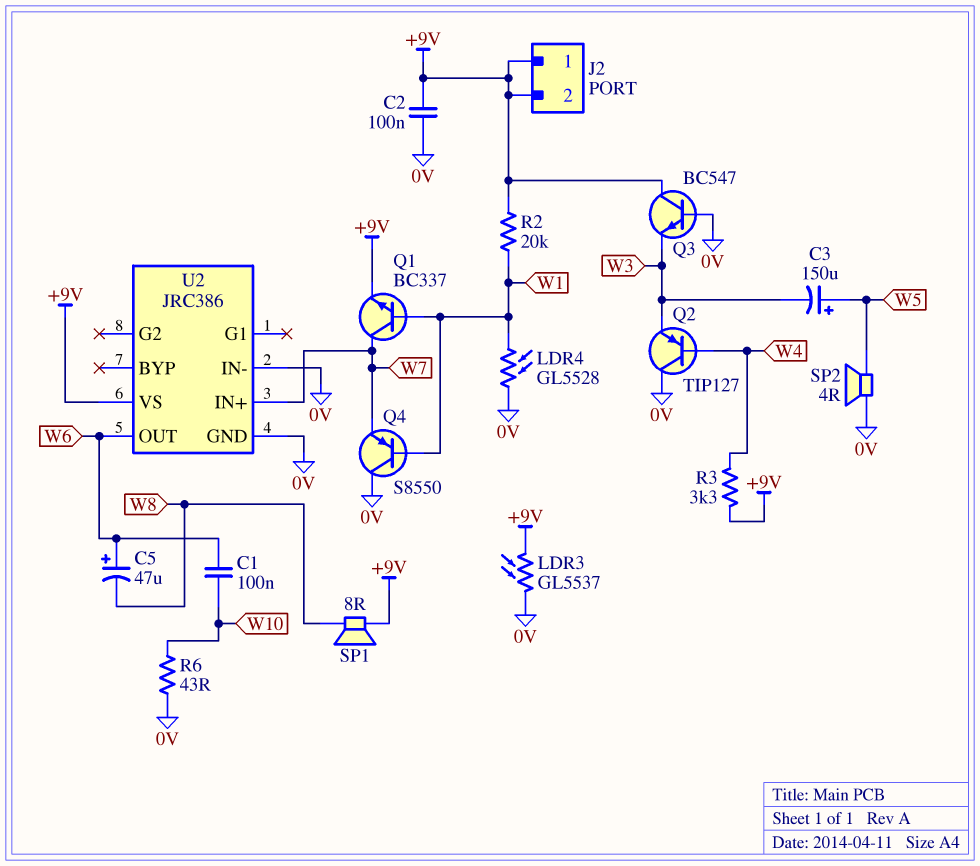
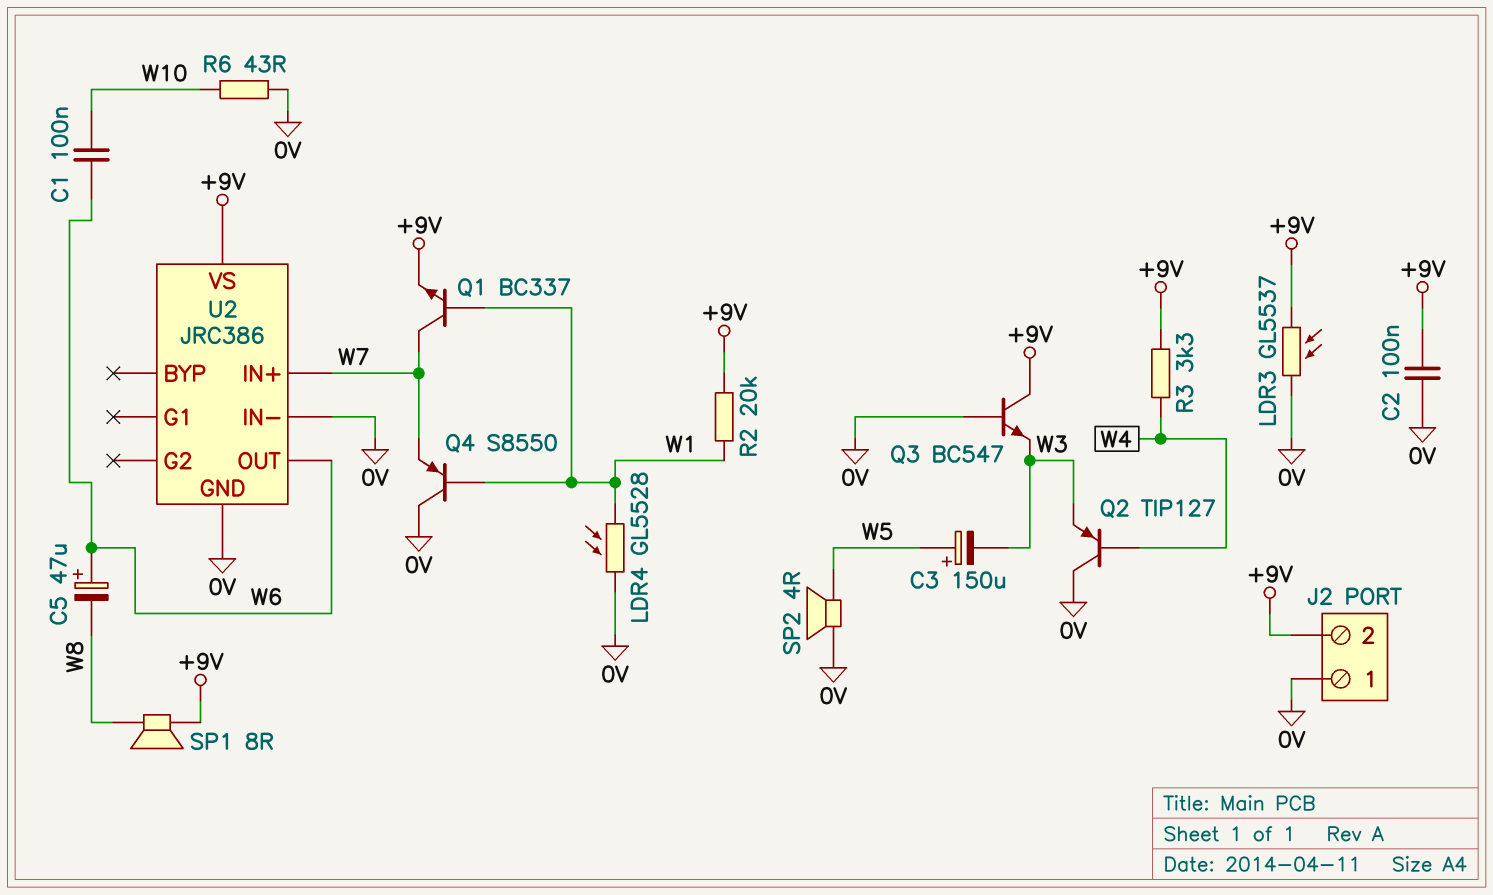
J2 pin 1: +9V -> 0V

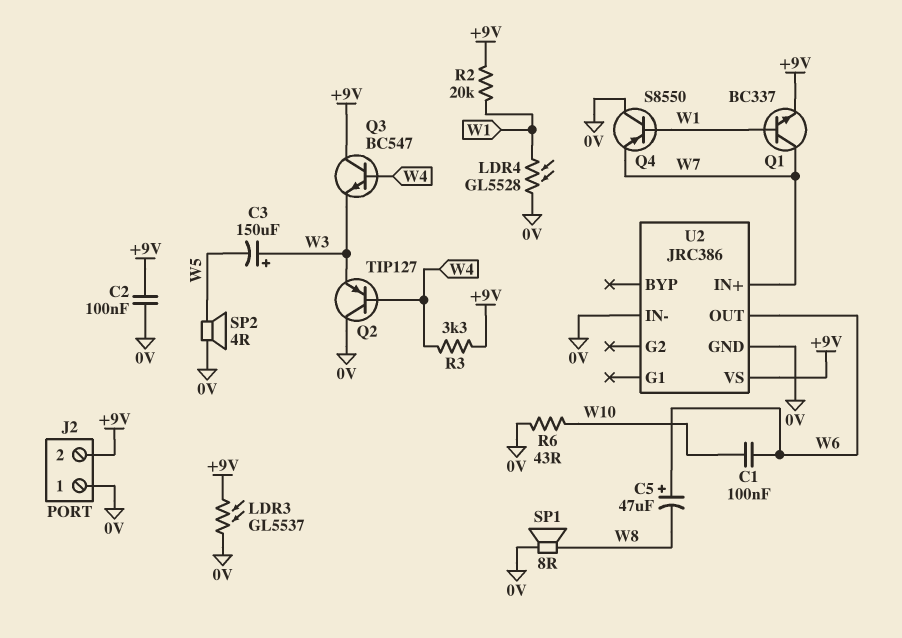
C3: 150uF (plus W5, minus W3) -> 150uF (plus W3, minus W5)
Q3: NPN BC547 (B 0V, C +9V, E W3) -> NPN BC547 (B W4, C +9V, E W3)
SP1: speaker 8R (+9V, W8) -> speaker 8R (0V, W8)

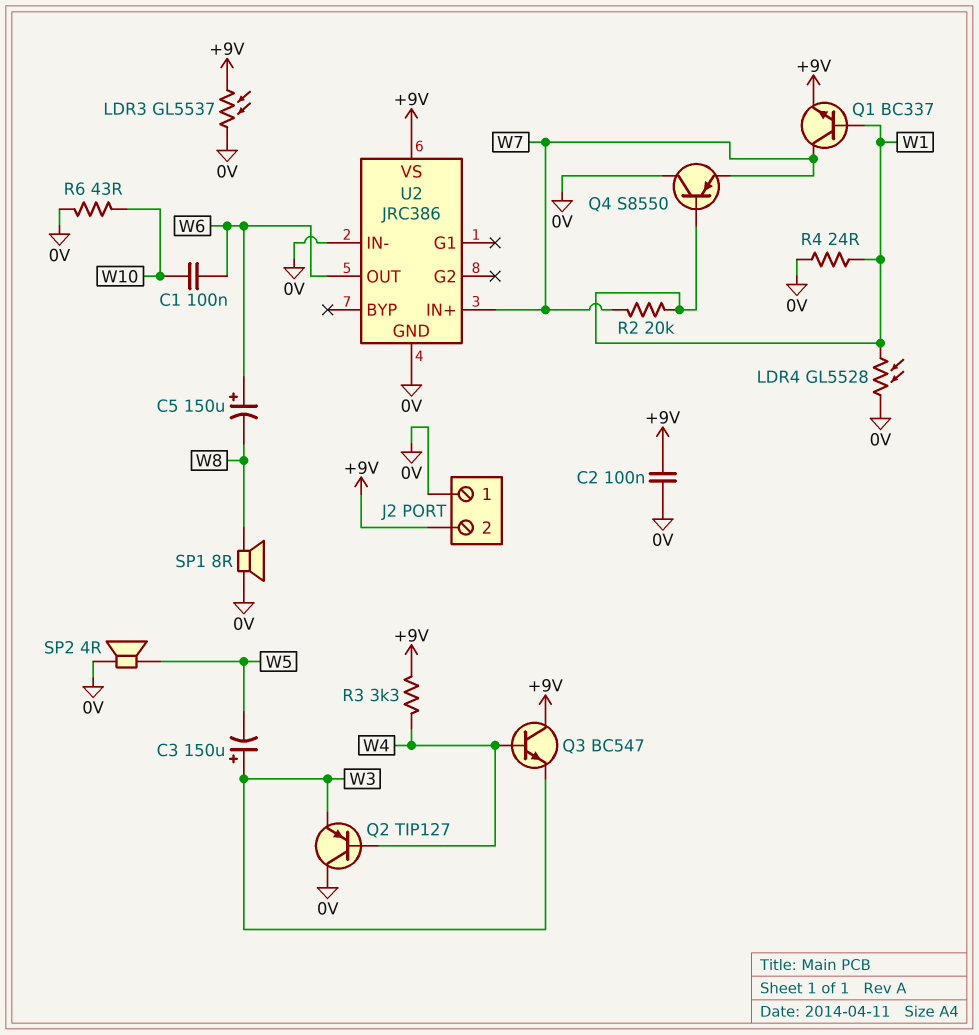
C5: 47uF (plus W6, minus W8) -> 150uF (plus W6, minus W8)
R2: 20k (+9V, W1) -> 20k (W1, W7)
R4: none -> 24 (0V, W1)

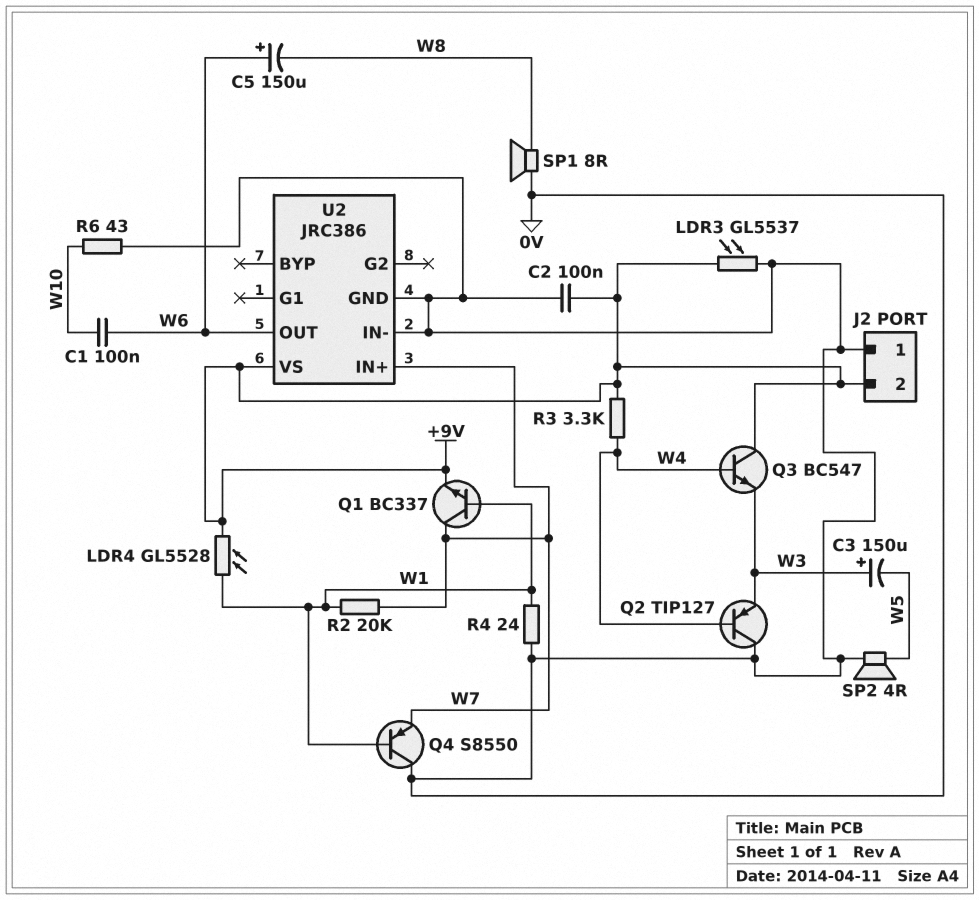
LDR4: GL5528 (0V, W1) -> GL5528 (+9V, W1)

